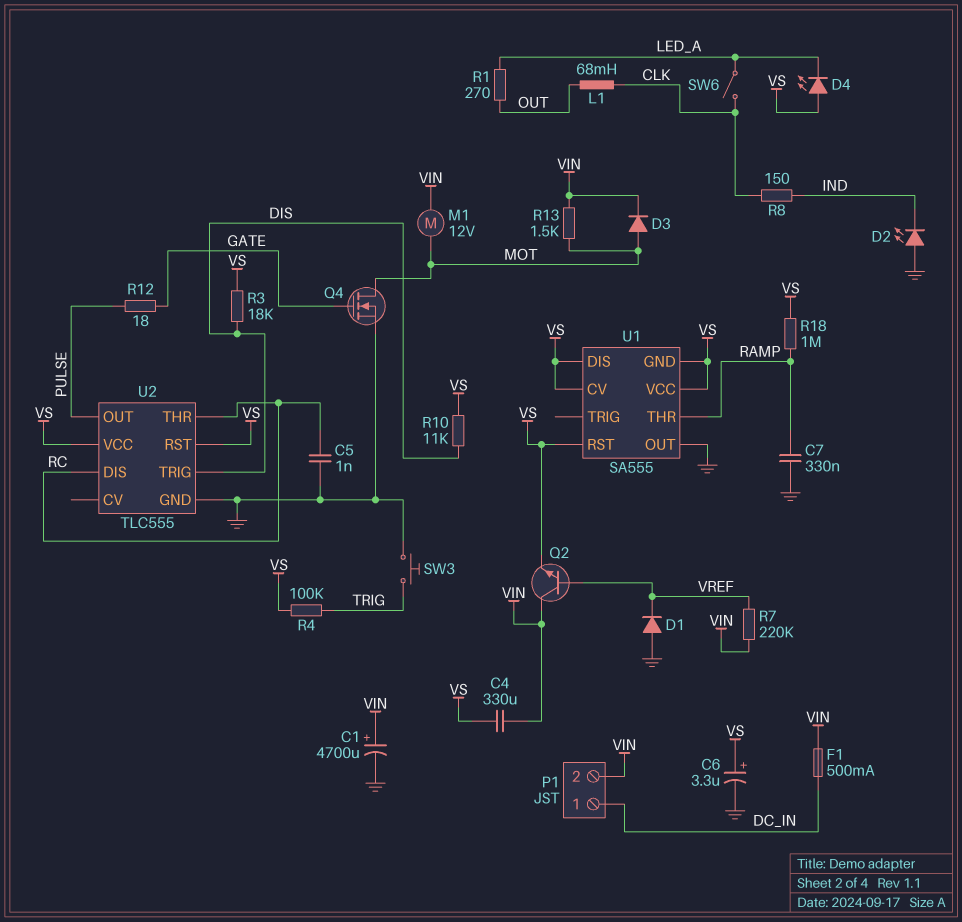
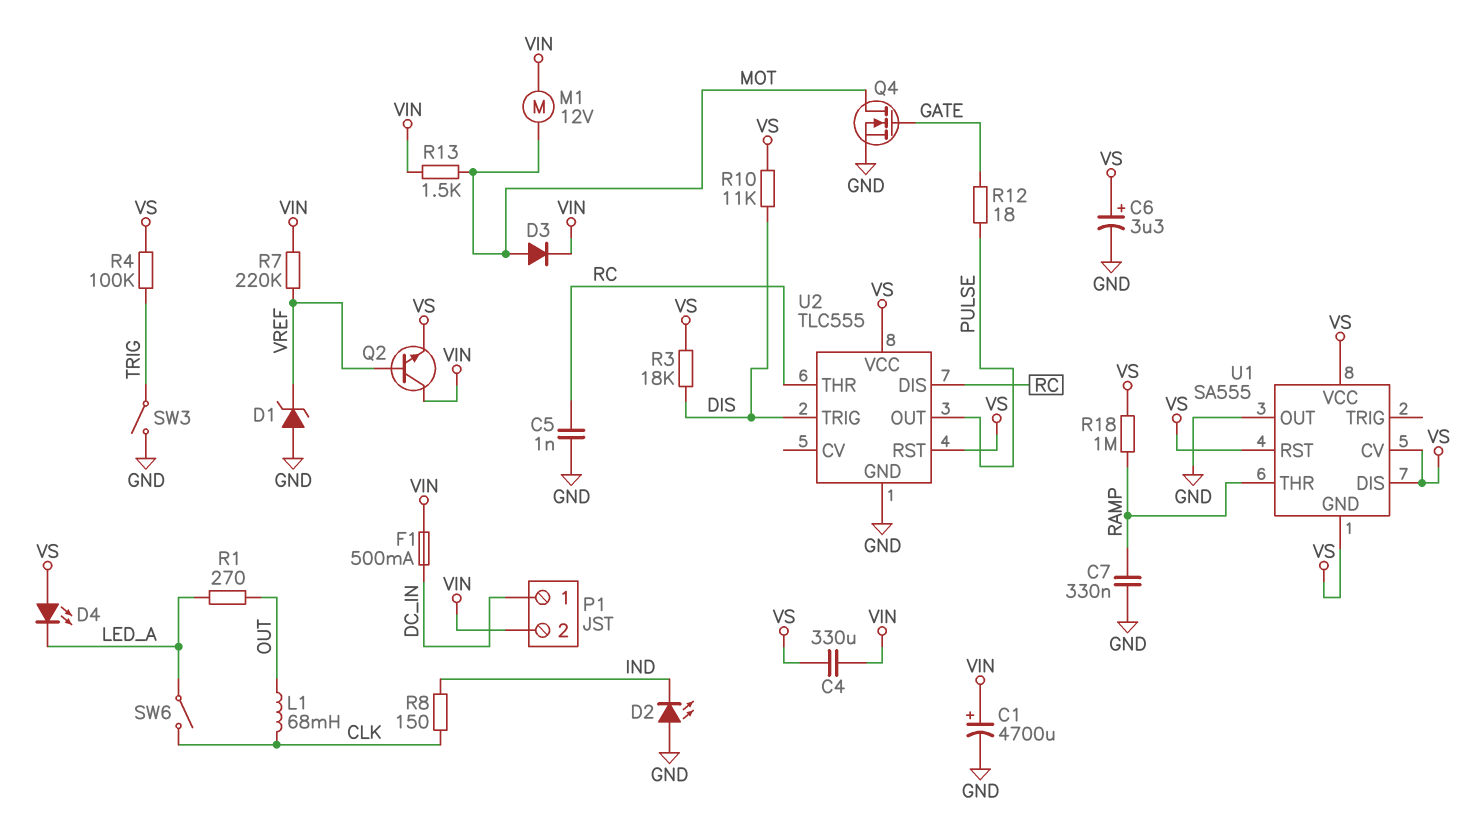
D1: diode (A GND, K VREF) -> zener (A GND, K VREF)
SW3: button (GND, TRIG) -> switch (GND, TRIG)

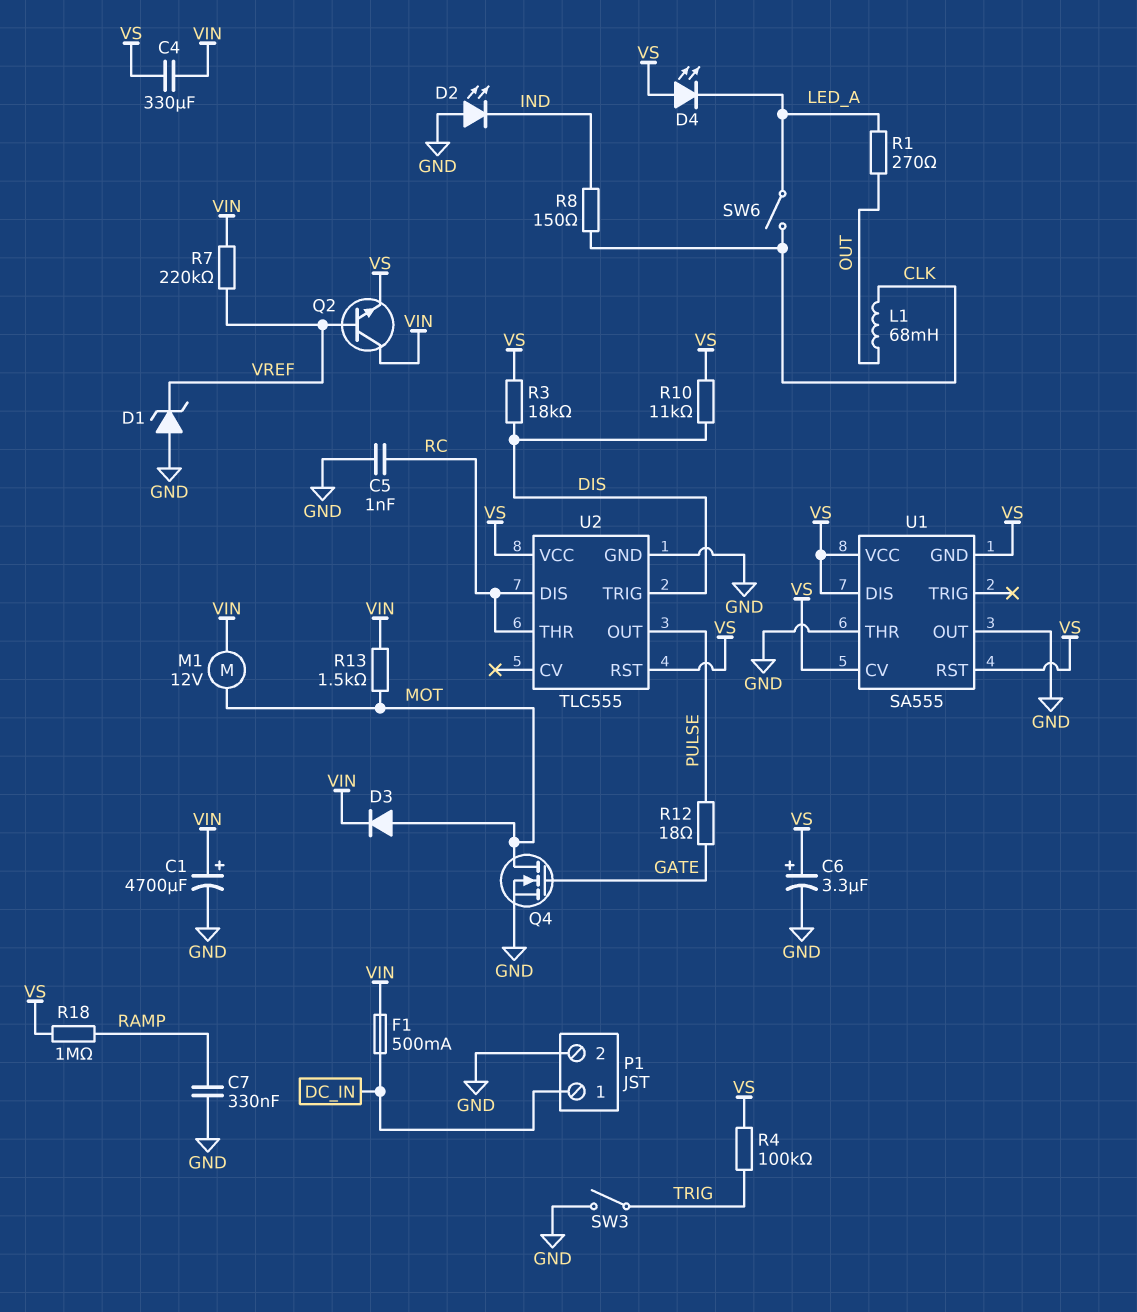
P1 pin 2: VIN -> GND
U1 pin THR: RAMP -> GND

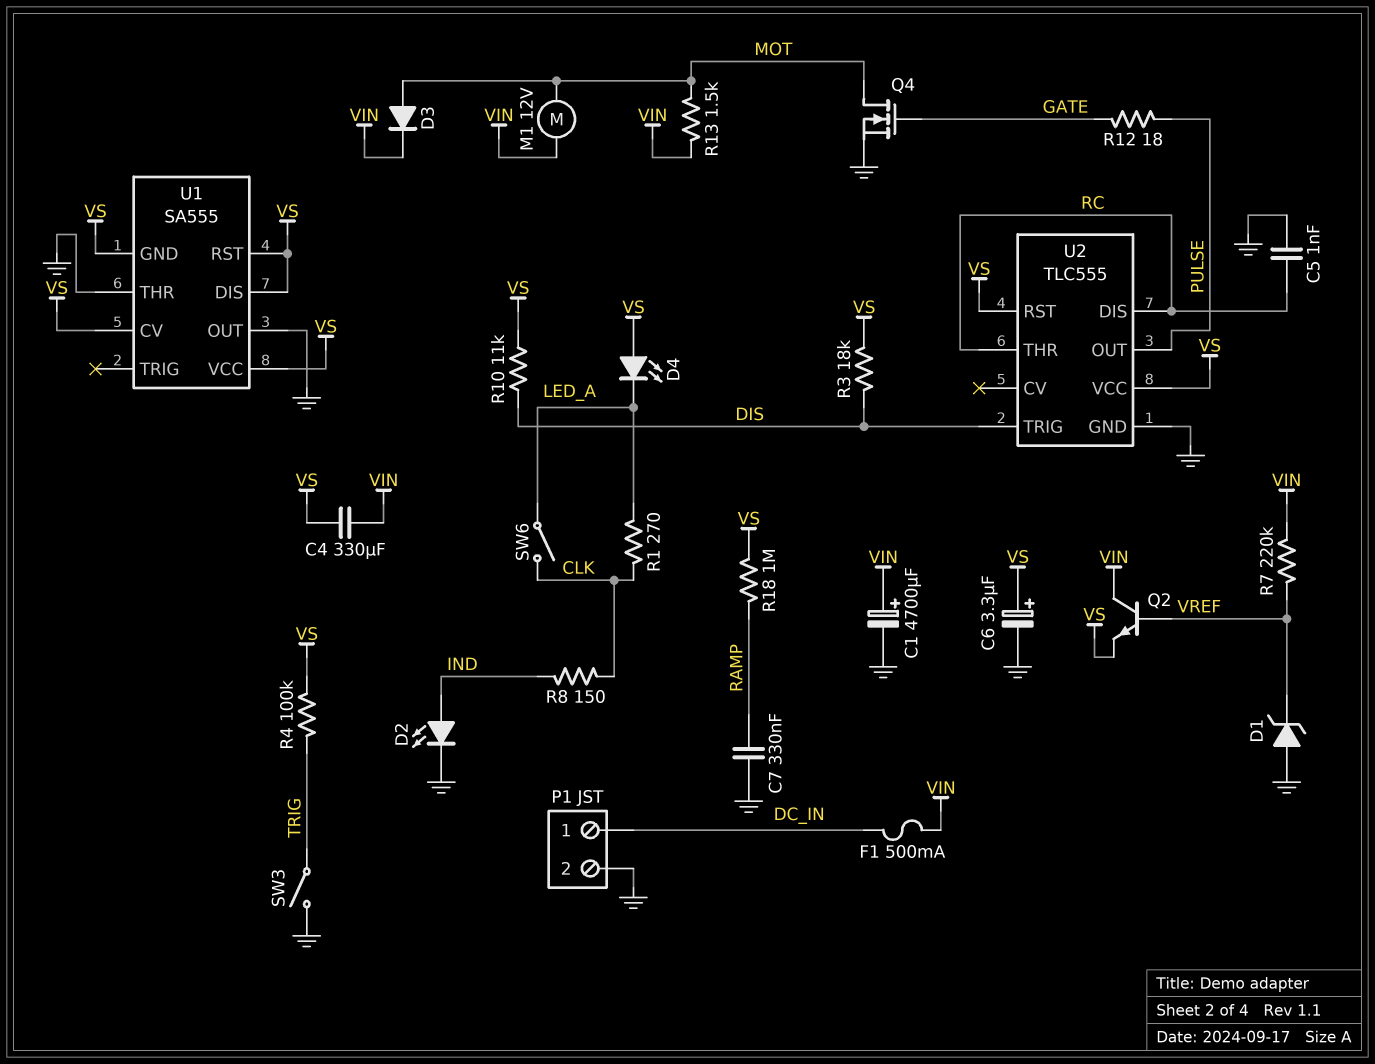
D2: LED (A GND, K IND) -> LED (A IND, K GND)
L1: 68mH (CLK, OUT) -> none
R1: 270 (LED_A, OUT) -> 270 (CLK, LED_A)

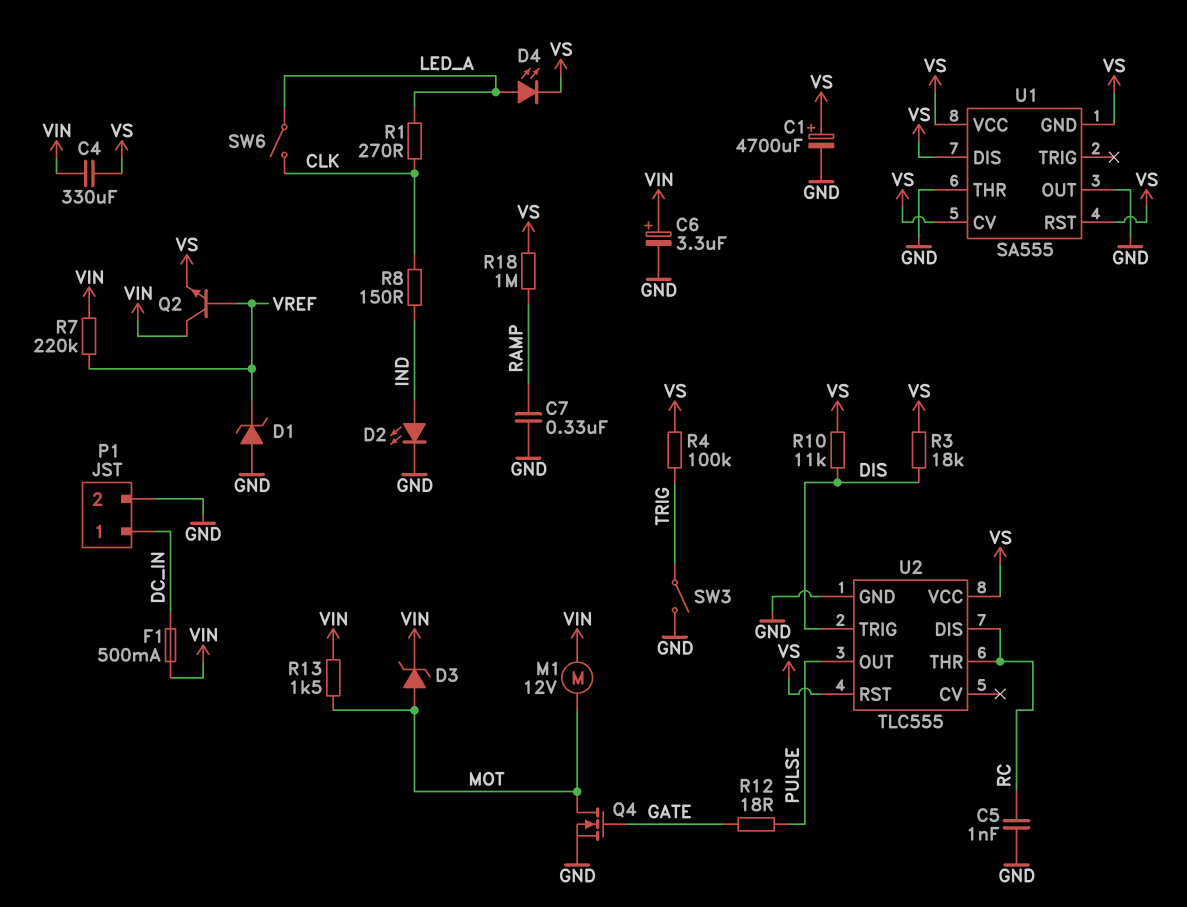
C1: 4700uF (plus VIN, minus GND) -> 4700uF (plus VS, minus GND)
C6: 3.3uF (plus VS, minus GND) -> 3.3uF (plus VIN, minus GND)
D3: diode (A MOT, K VIN) -> zener (A MOT, K VIN)
D4: LED (A VS, K LED_A) -> LED (A LED_A, K VS)

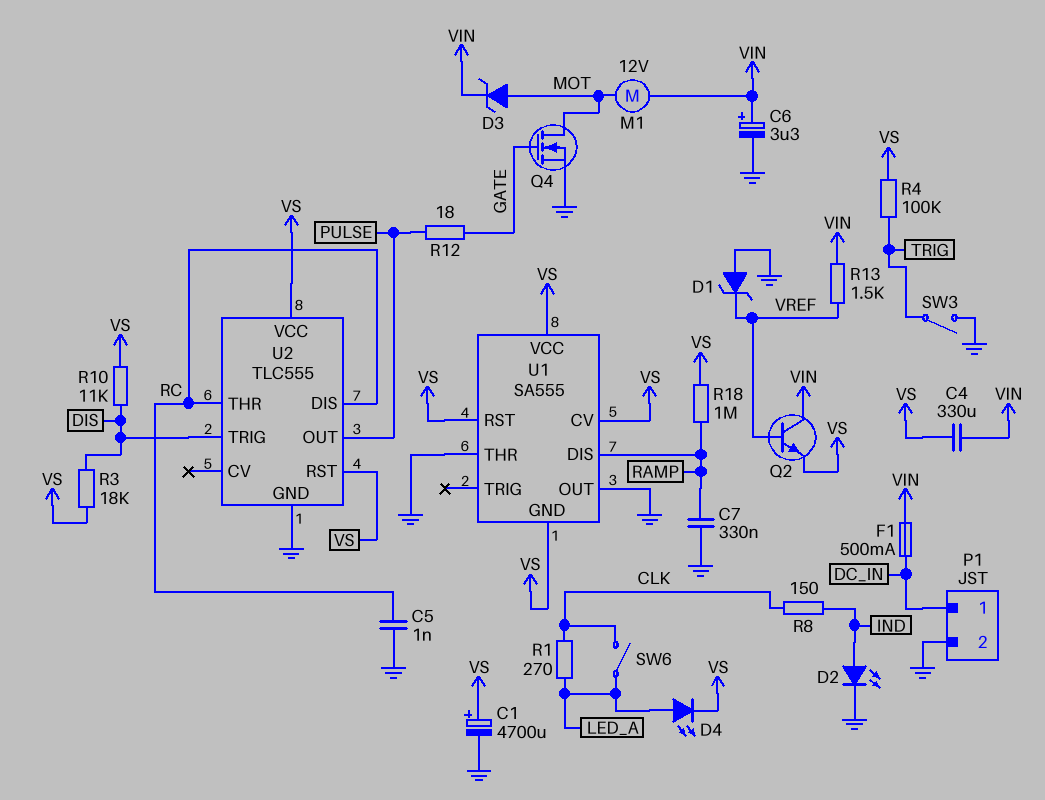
R7: 220k (VIN, VREF) -> none
R13: 1.5k (MOT, VIN) -> 1.5k (VIN, VREF)
U1 pin DIS: VS -> RAMP

